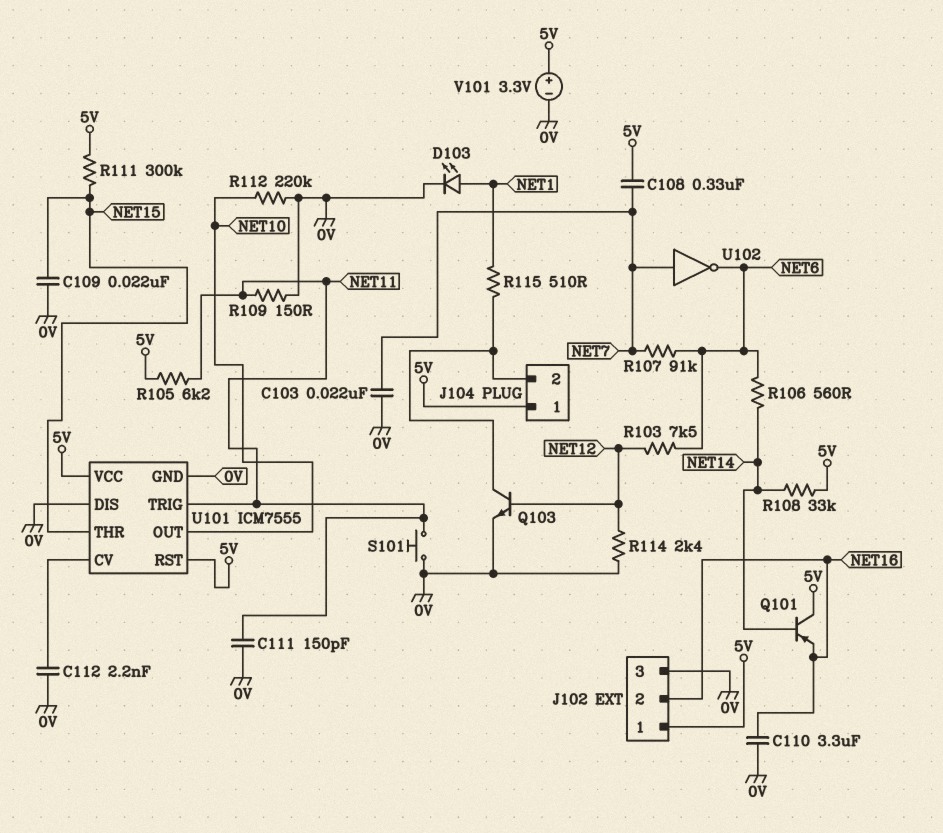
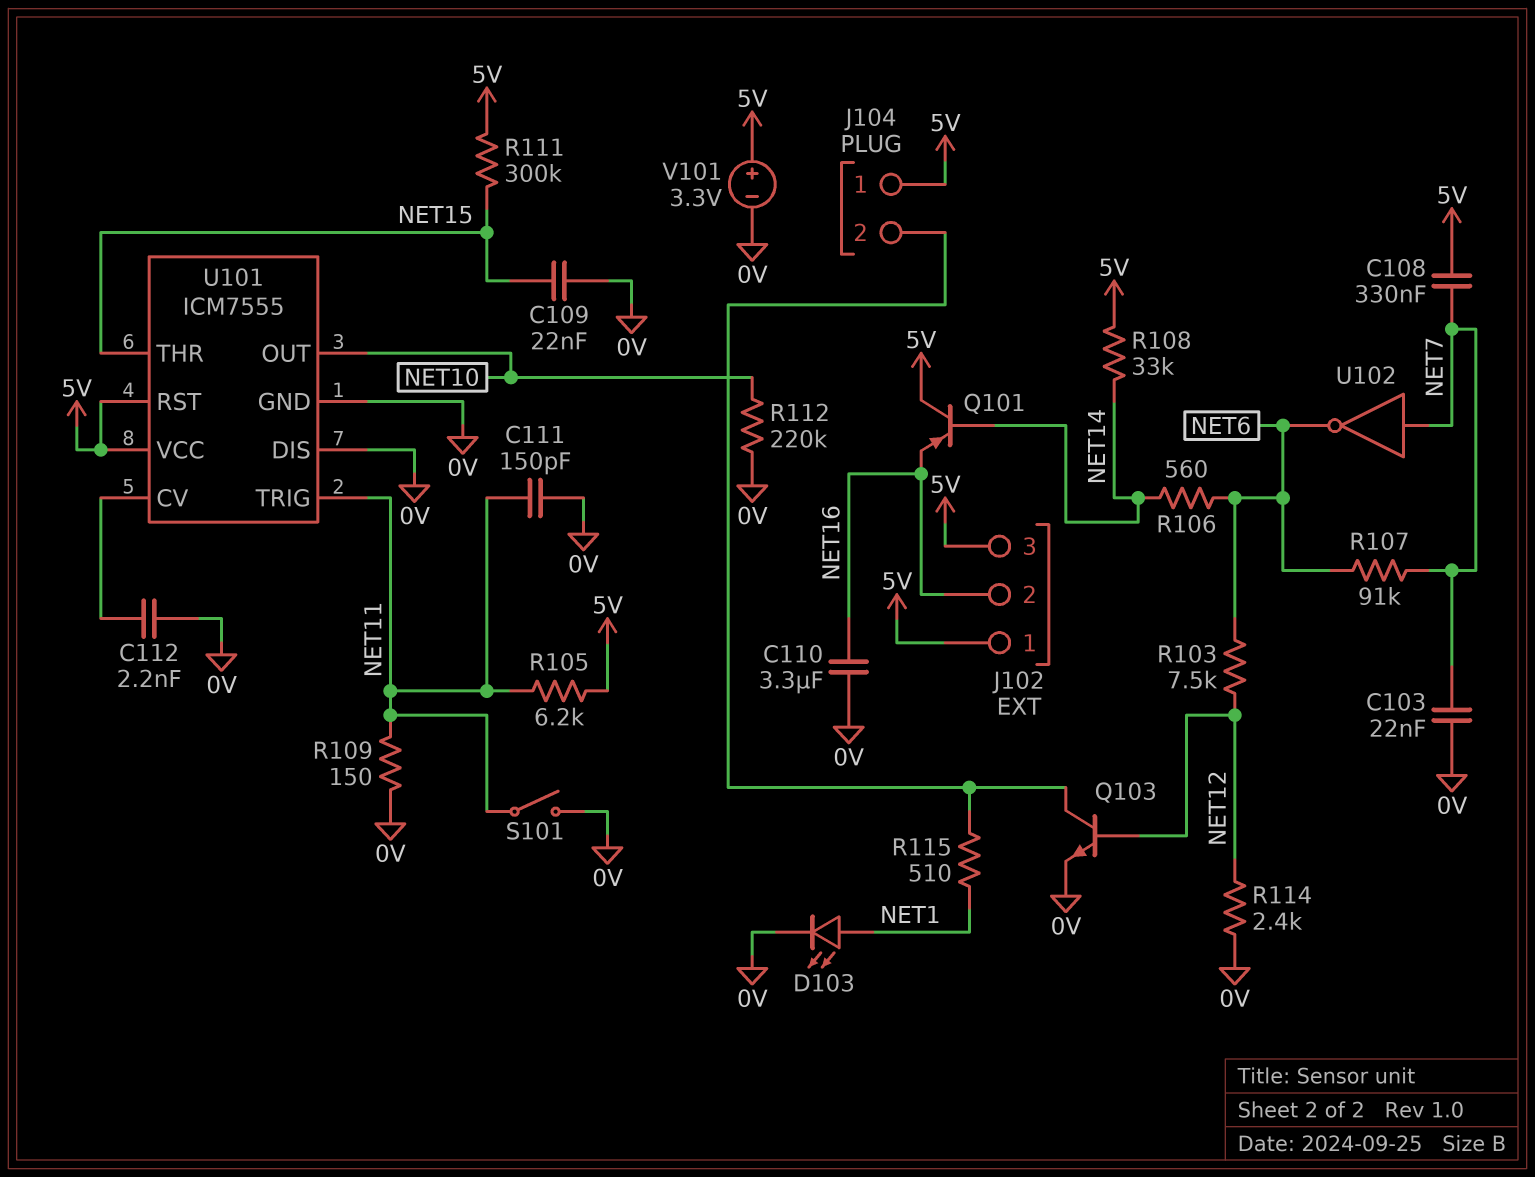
J102 pin 3: 0V -> 5V
S101: button (0V, NET11) -> switch (0V, NET11)

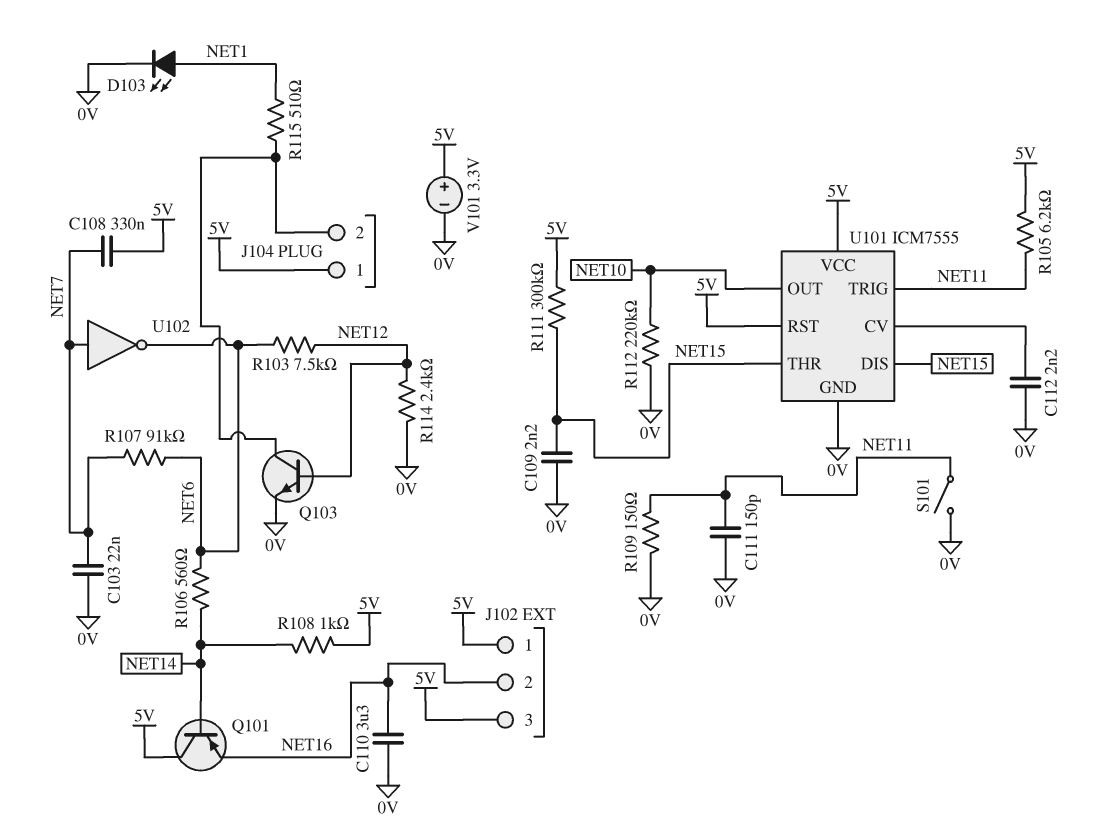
C109: 22nF (0V, NET15) -> 2.2nF (0V, NET15)
R108: 33k (5V, NET14) -> 1k (5V, NET14)
U101 pin DIS: 0V -> NET15

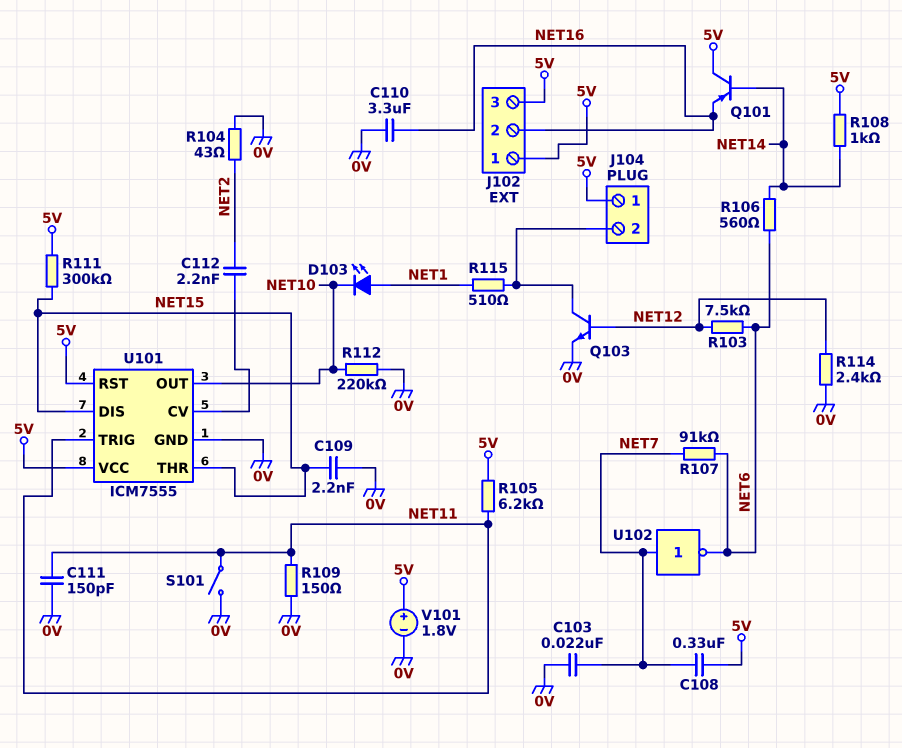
C112: 2.2nF (0V, U101/CV) -> 2.2nF (NET2, U101/CV)
D103: LED (A NET1, K 0V) -> LED (A NET1, K NET10)
R104: none -> 43 (0V, NET2)
V101: 3.3V (plus 5V, minus 0V) -> 1.8V (plus 5V, minus 0V)

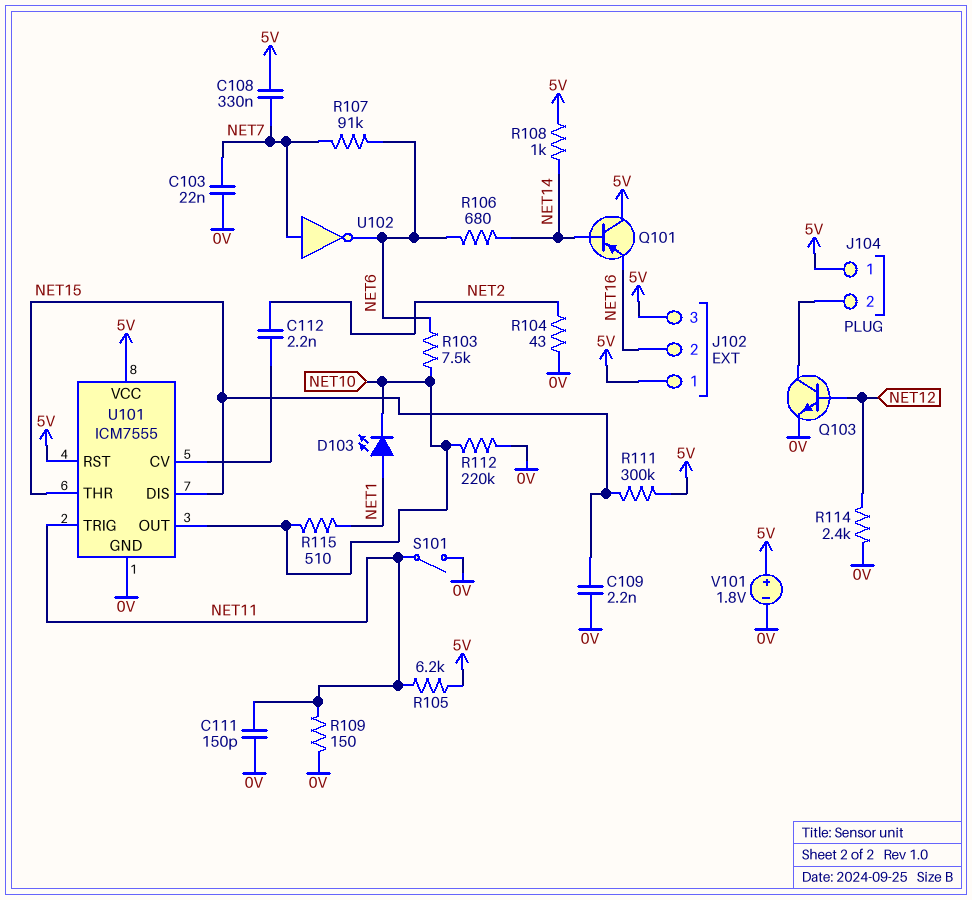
C110: 3.3uF (0V, NET16) -> none
R103: 7.5k (NET6, NET12) -> 7.5k (NET6, NET10)
R106: 560 (NET6, NET14) -> 680 (NET6, NET14)
R115: 510 (J104/2, NET1) -> 510 (NET1, NET10)

